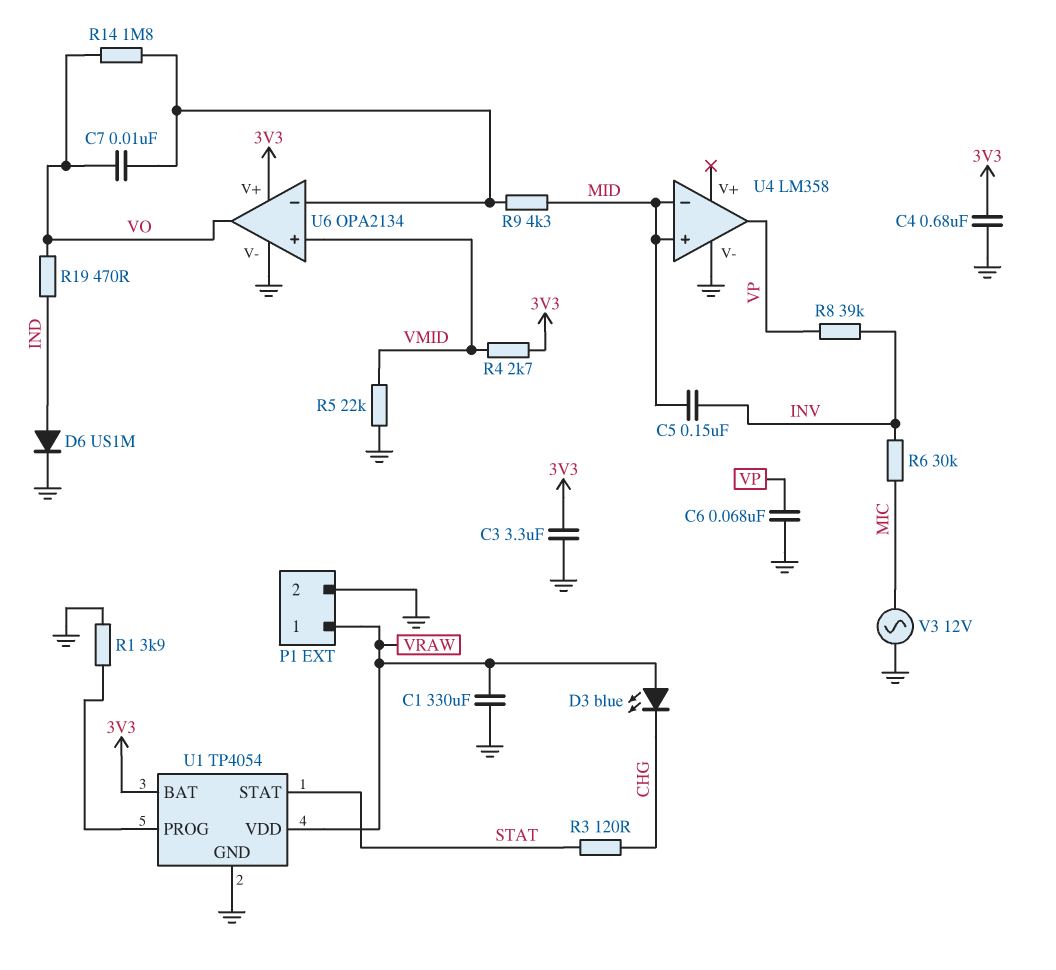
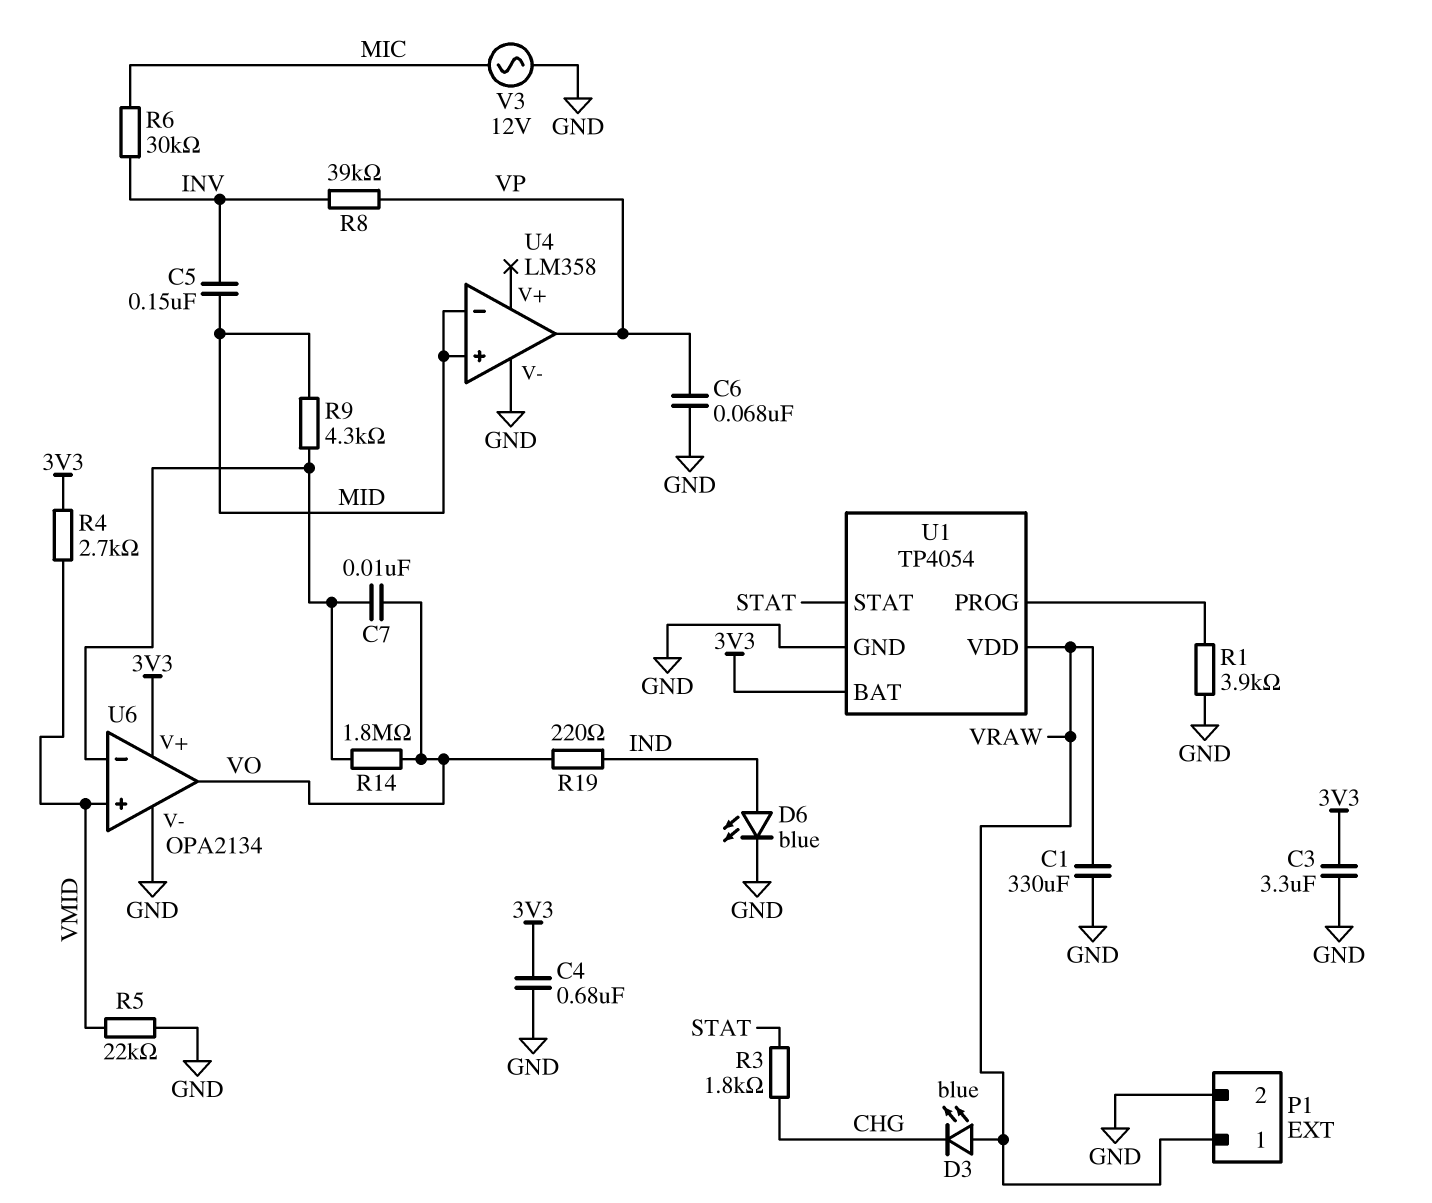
D6: diode US1M (A IND, K GND) -> LED blue (A IND, K GND)
R3: 120 (CHG, STAT) -> 1.8k (CHG, STAT)
R19: 470 (IND, VO) -> 220 (IND, VO)

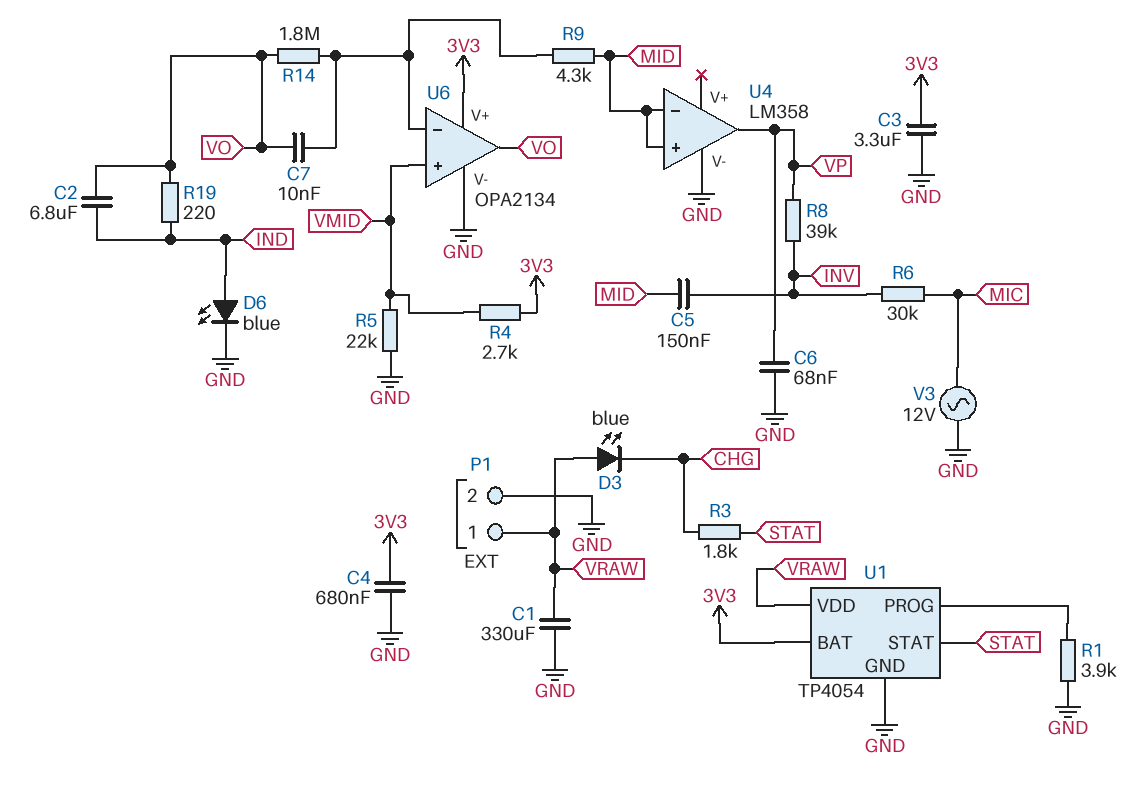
C2: none -> 6.8uF (IND, VO)

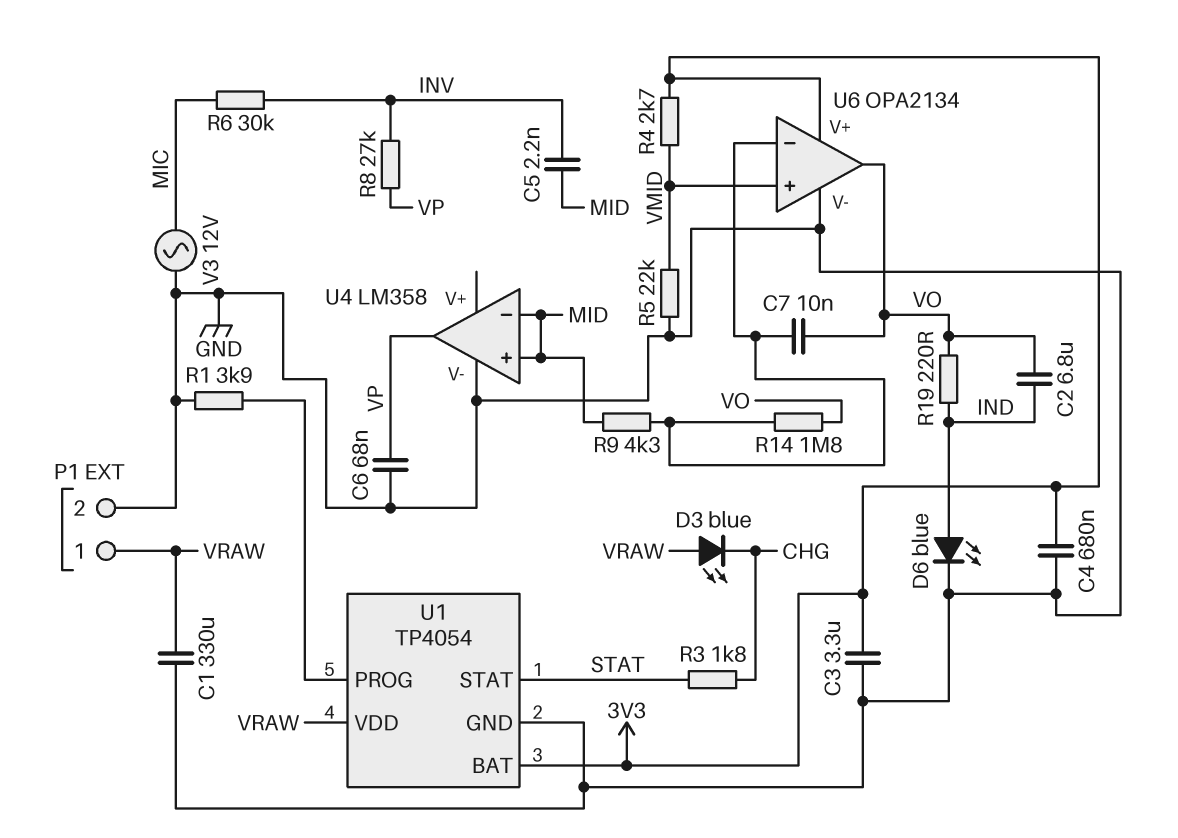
C5: 150nF (INV, MID) -> 2.2nF (INV, MID)
R8: 39k (INV, VP) -> 27k (INV, VP)

